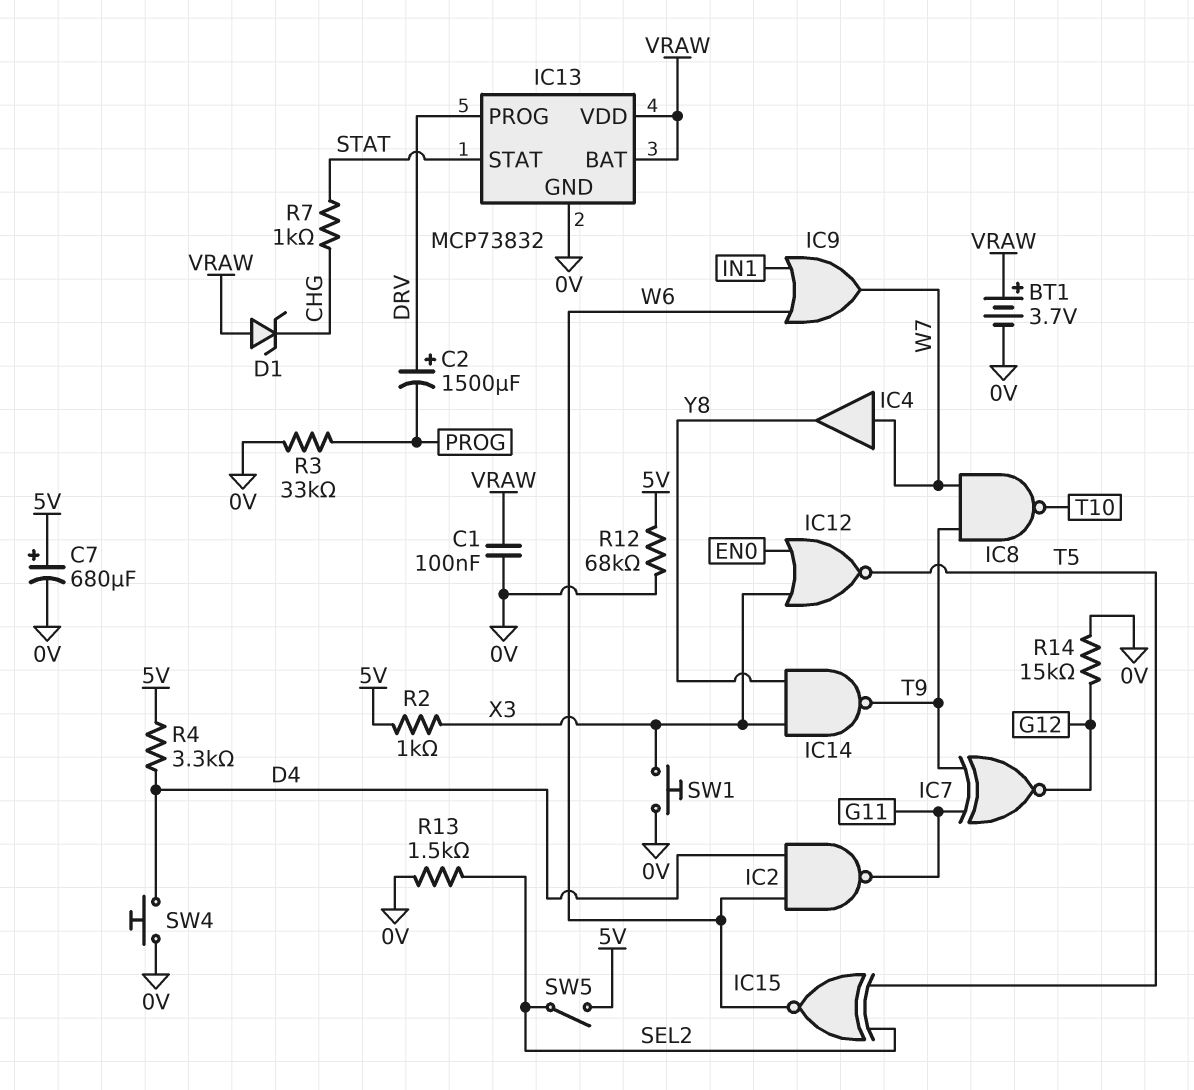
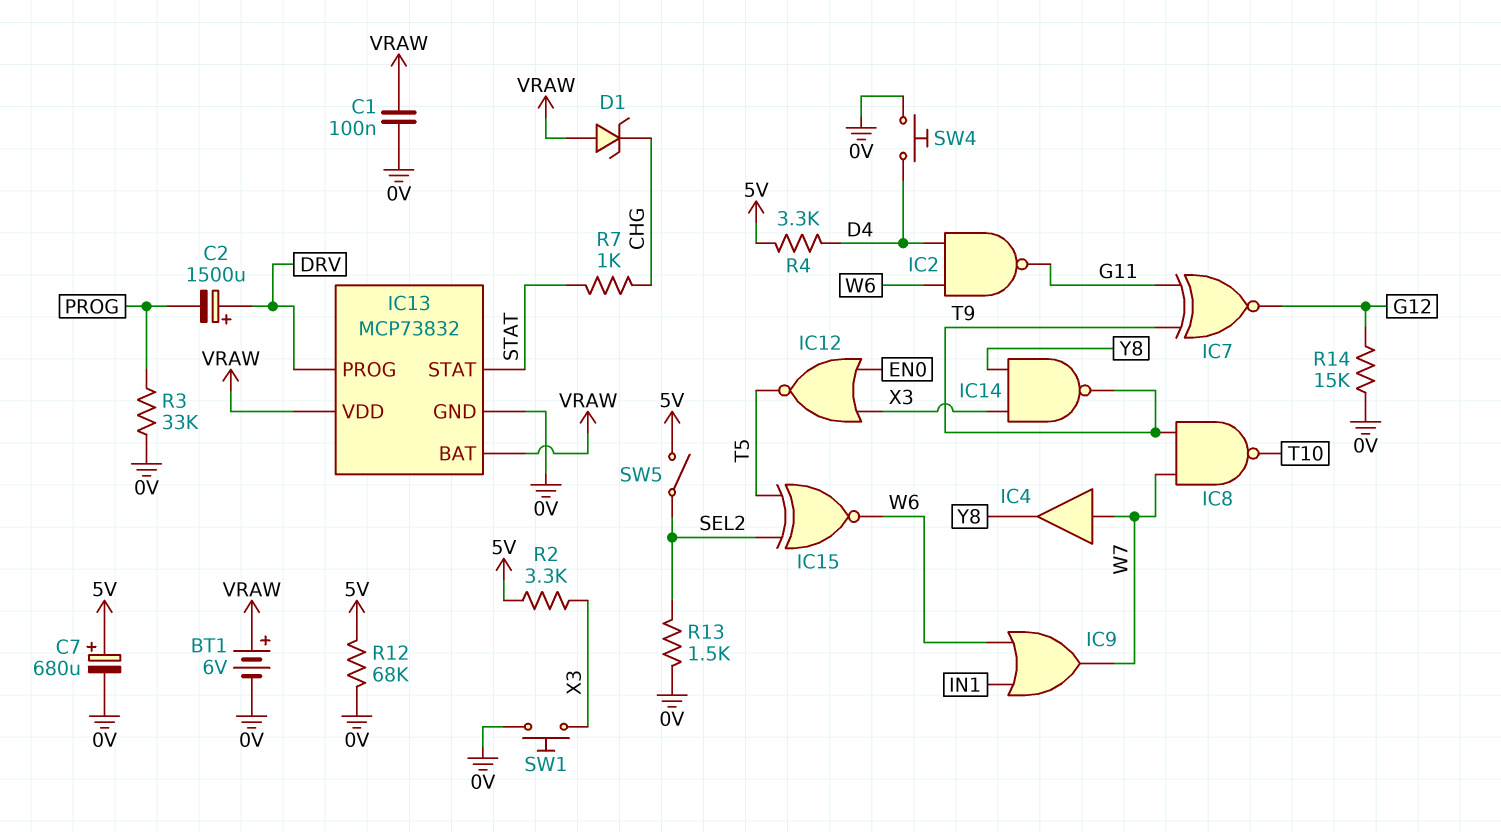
BT1: 3.7V (plus VRAW, minus 0V) -> 6V (plus VRAW, minus 0V)
R2: 1k (5V, X3) -> 3.3k (5V, X3)

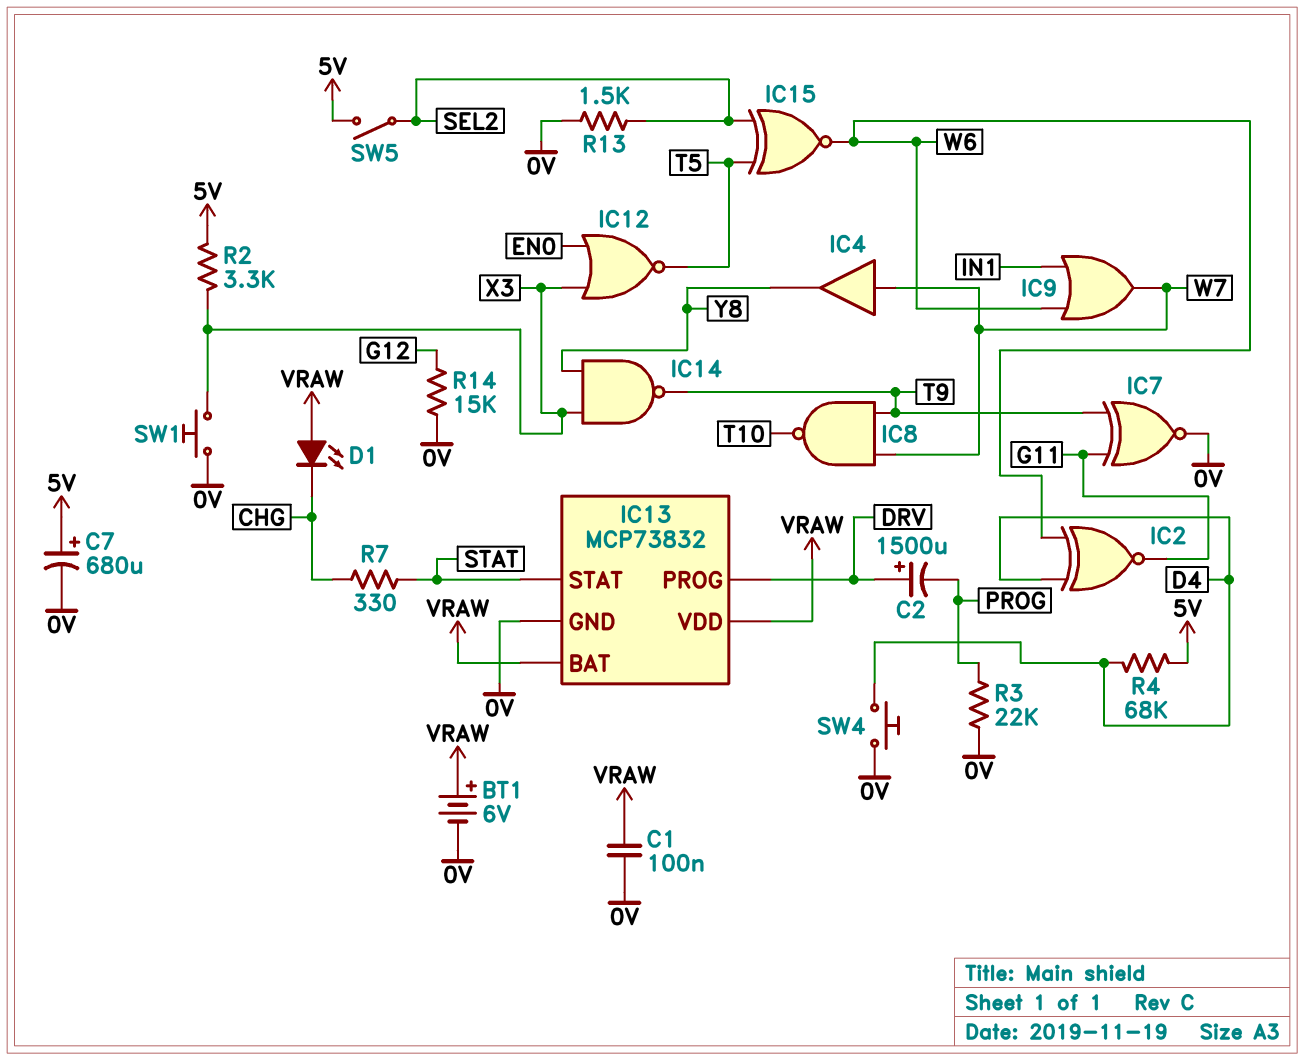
D1: zener (A VRAW, K CHG) -> LED (A VRAW, K CHG)
IC2: NAND (in D4, in W6, out G11) -> XNOR (in D4, in W6, out G11)
IC7: XNOR (in G11, in T9, out G12) -> XNOR (in G11, in T9, out 0V)
R3: 33k (0V, PROG) -> 22k (0V, PROG)
R4: 3.3k (5V, D4) -> 68k (5V, D4)
R7: 1k (CHG, STAT) -> 330 (CHG, STAT)
R12: 68k (0V, 5V) -> none

